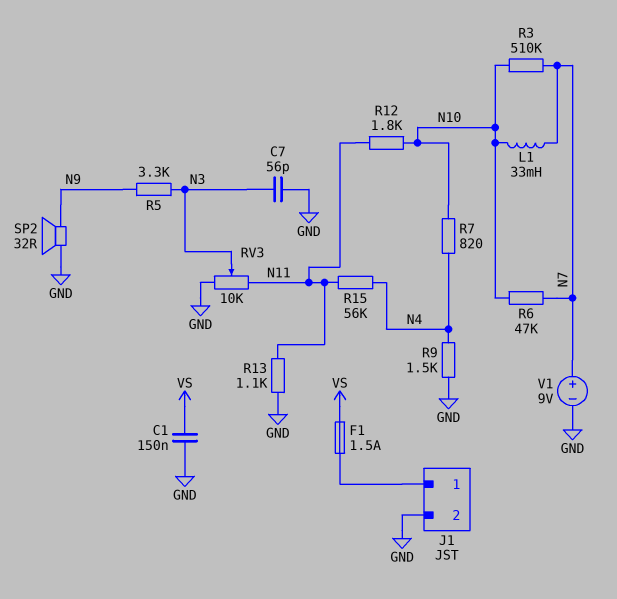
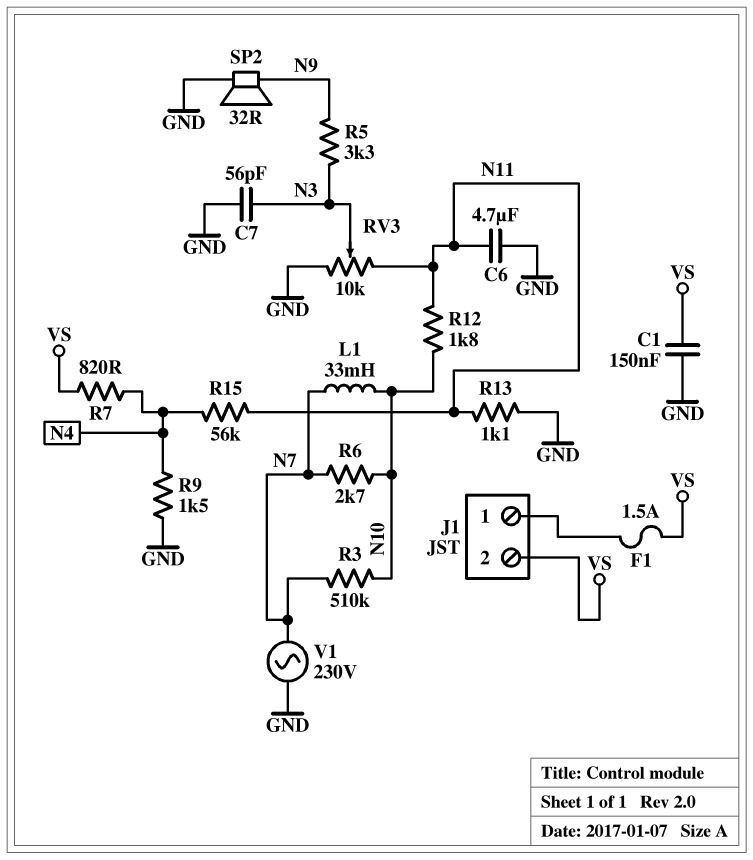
C6: none -> 4.7uF (GND, N11)
J1 pin 2: GND -> VS
R6: 47k (N7, N10) -> 2.7k (N7, N10)
R7: 820 (N4, N10) -> 820 (N4, VS)
V1: 9V (plus N7, minus GND) -> AC 230V (GND, N7)

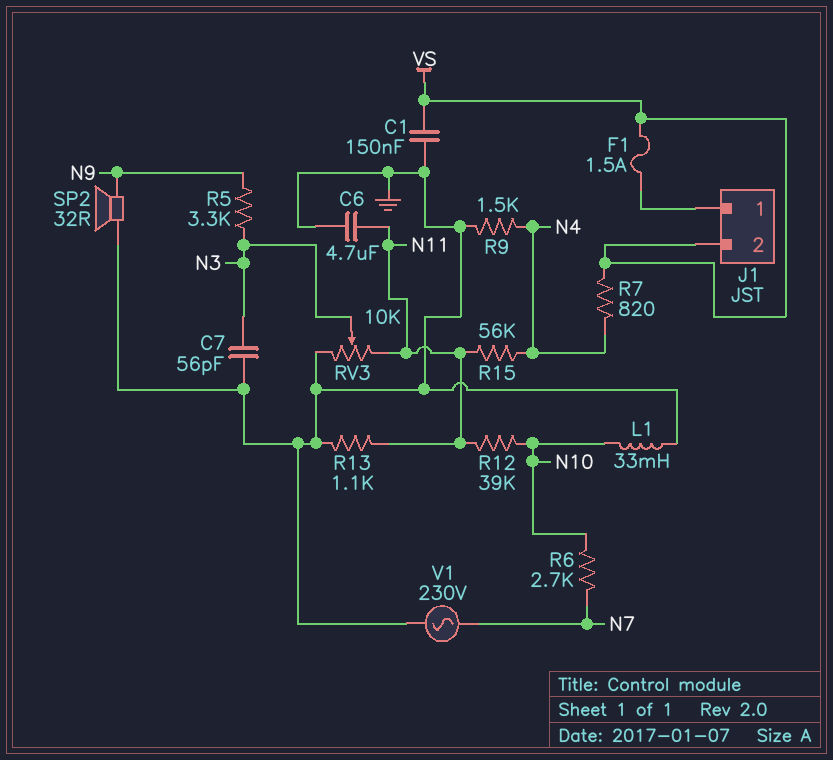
L1: 33mH (N7, N10) -> 33mH (GND, N10)
R3: 510k (N7, N10) -> none
R12: 1.8k (N10, N11) -> 39k (N10, N11)

